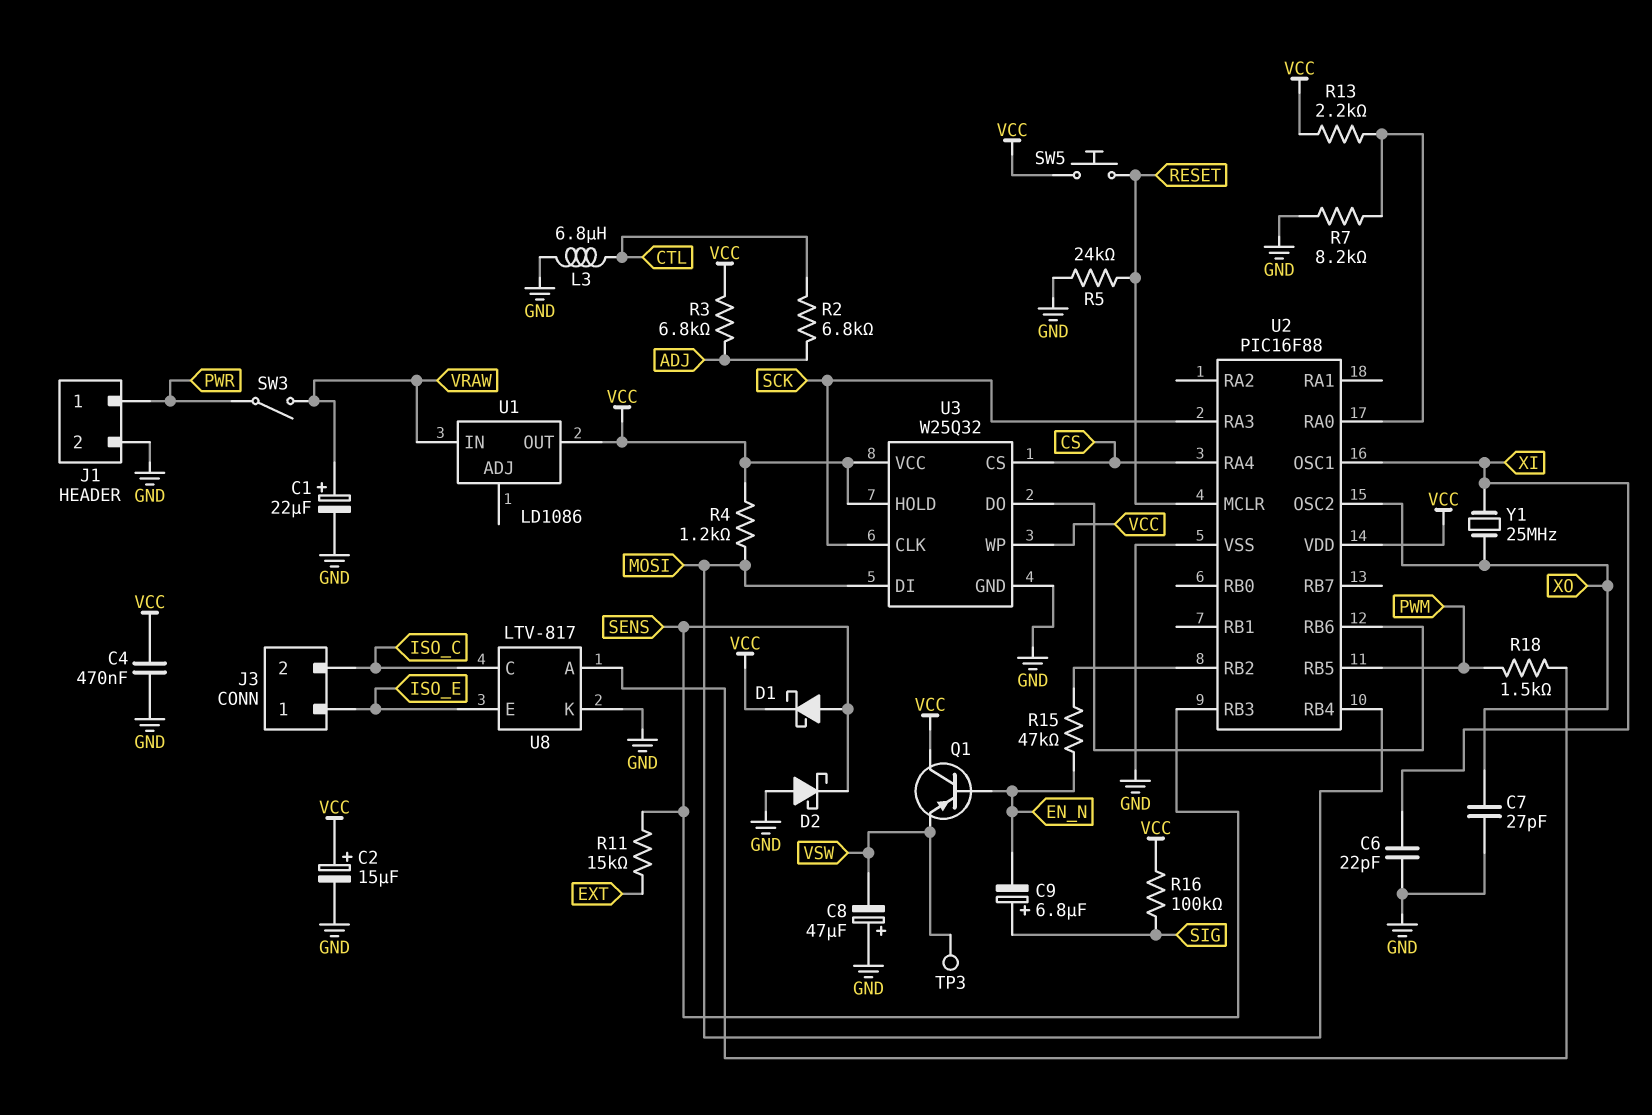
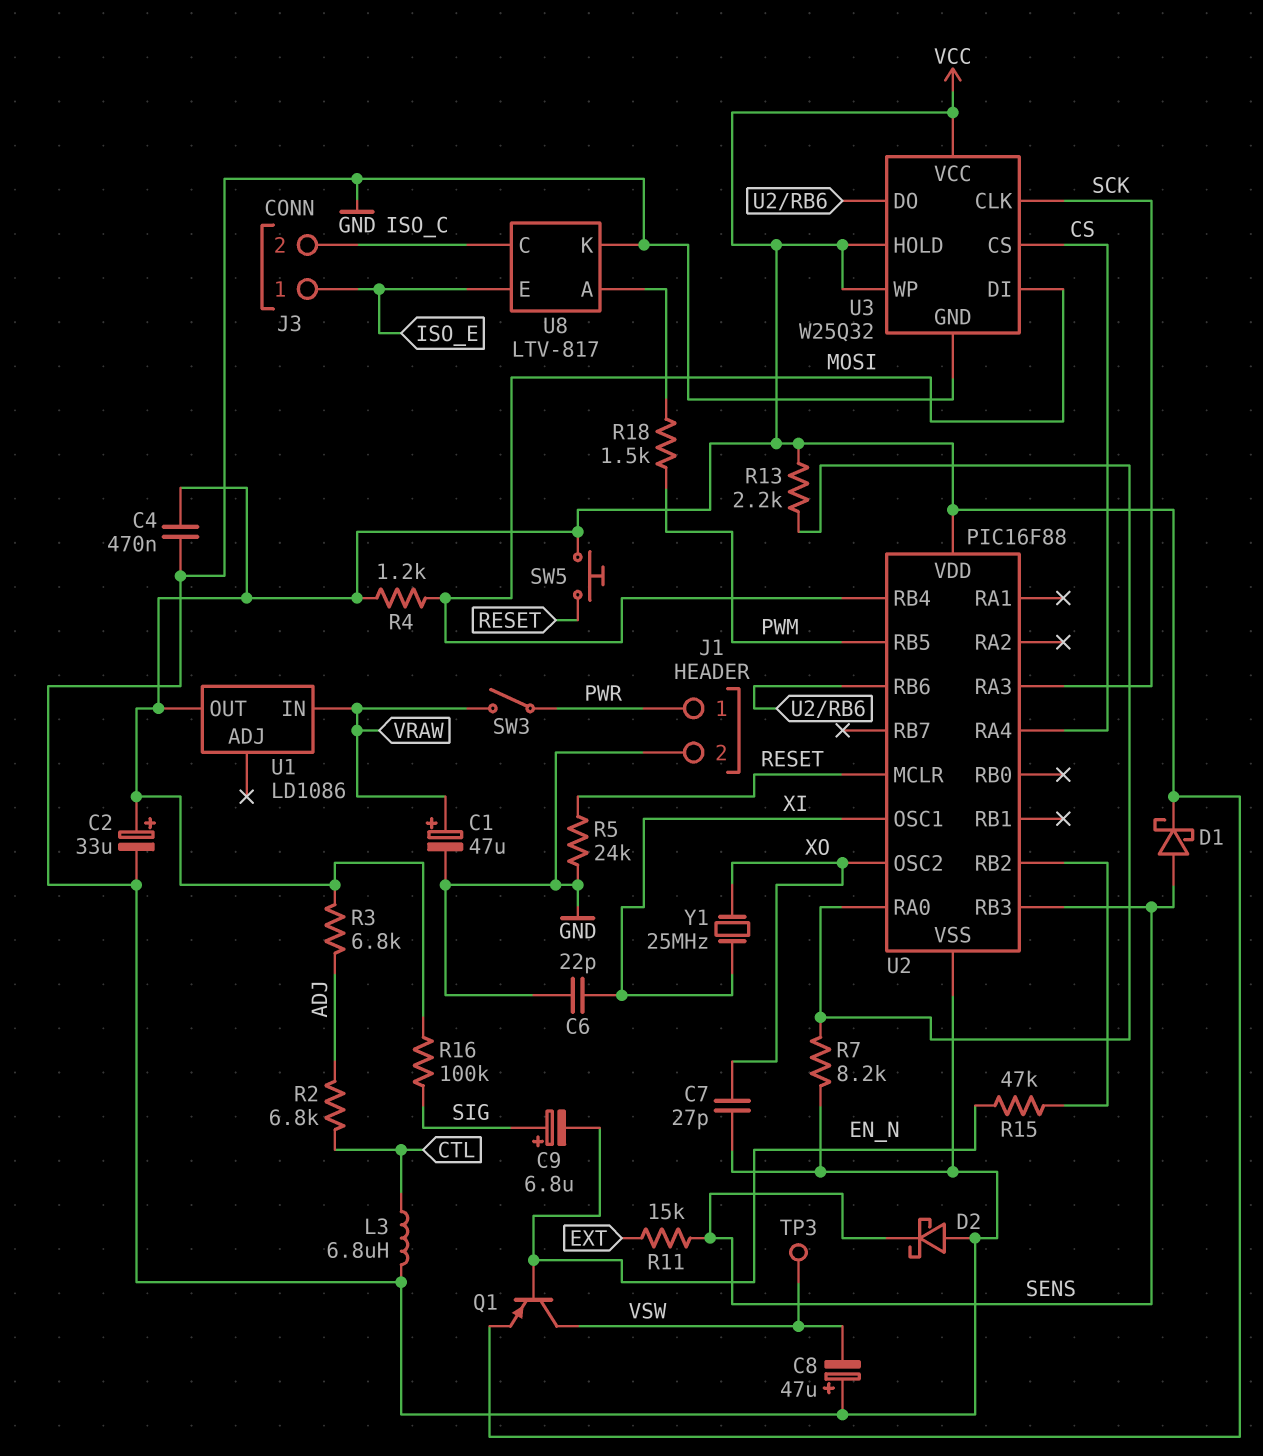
C1: 22uF (plus VRAW, minus GND) -> 47uF (plus VRAW, minus GND)
C2: 15uF (plus VCC, minus GND) -> 33uF (plus VCC, minus GND)
Q1: PNP (B EN_N, C VCC, E VSW) -> PNP (B EN_N, C VSW, E VCC)

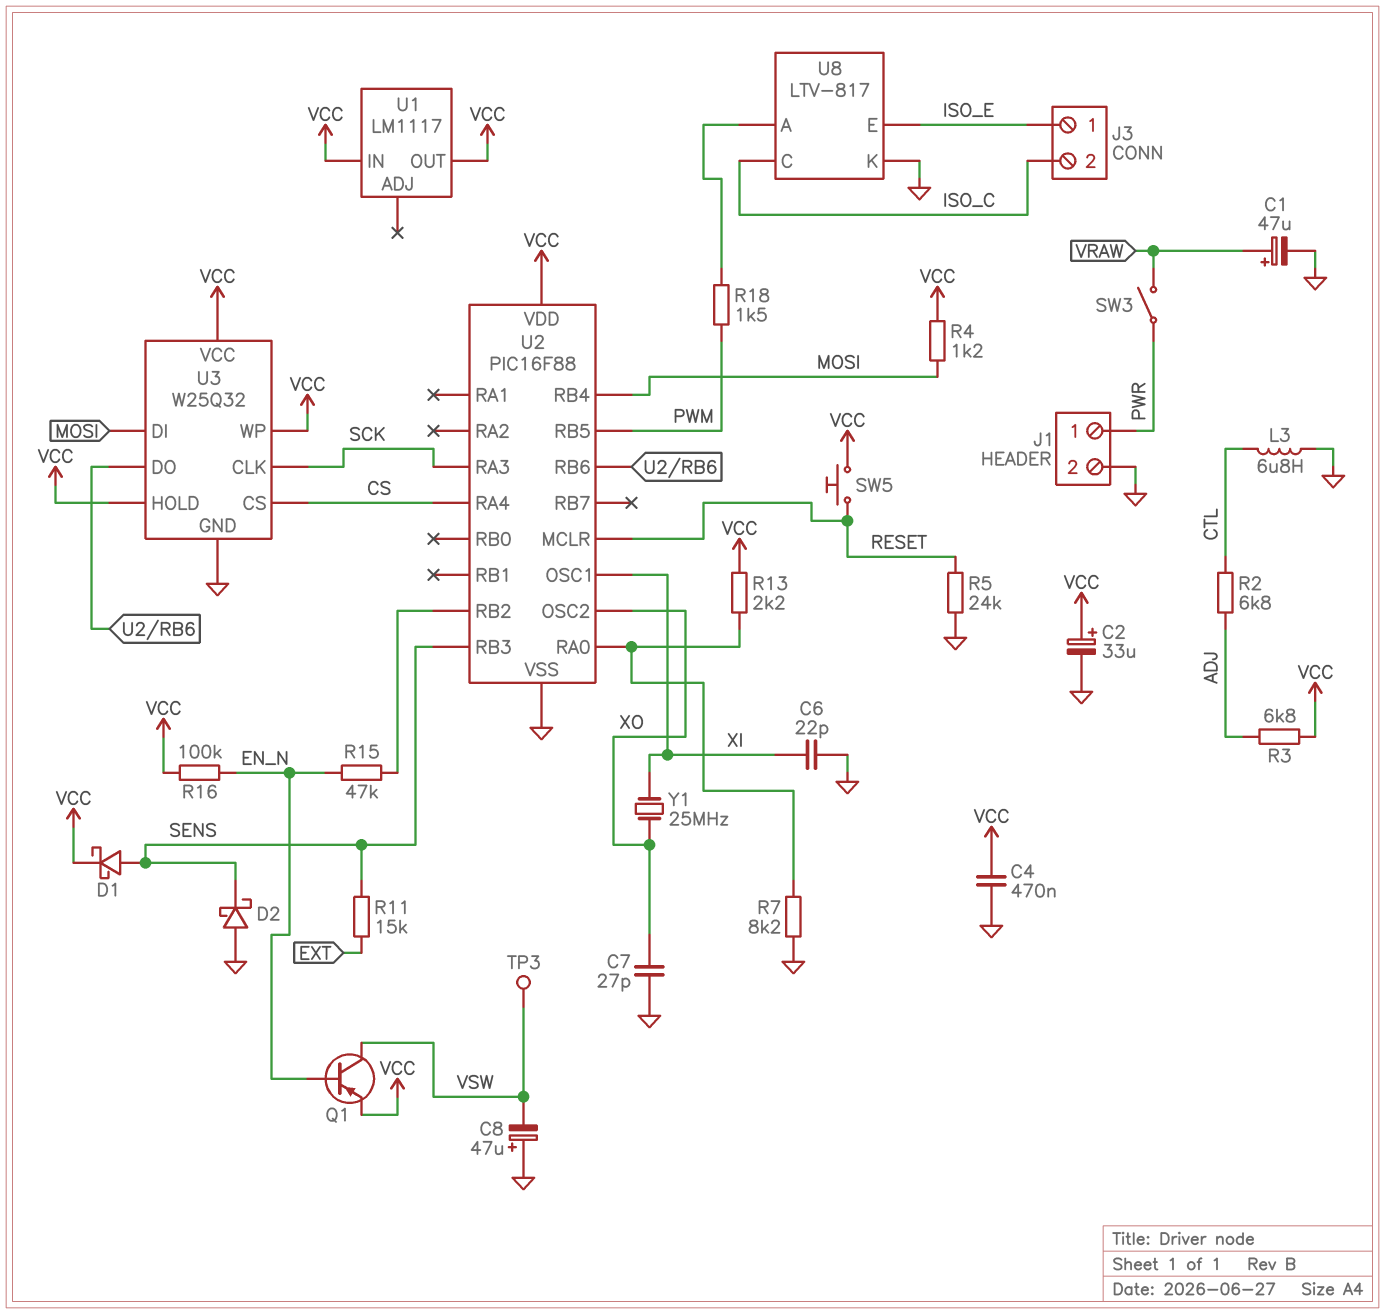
C9: 6.8uF (plus SIG, minus EN_N) -> none
R16: 100k (SIG, VCC) -> 100k (EN_N, VCC)
U1: LD1086 -> LM1117
U1 pin IN: VRAW -> VCC

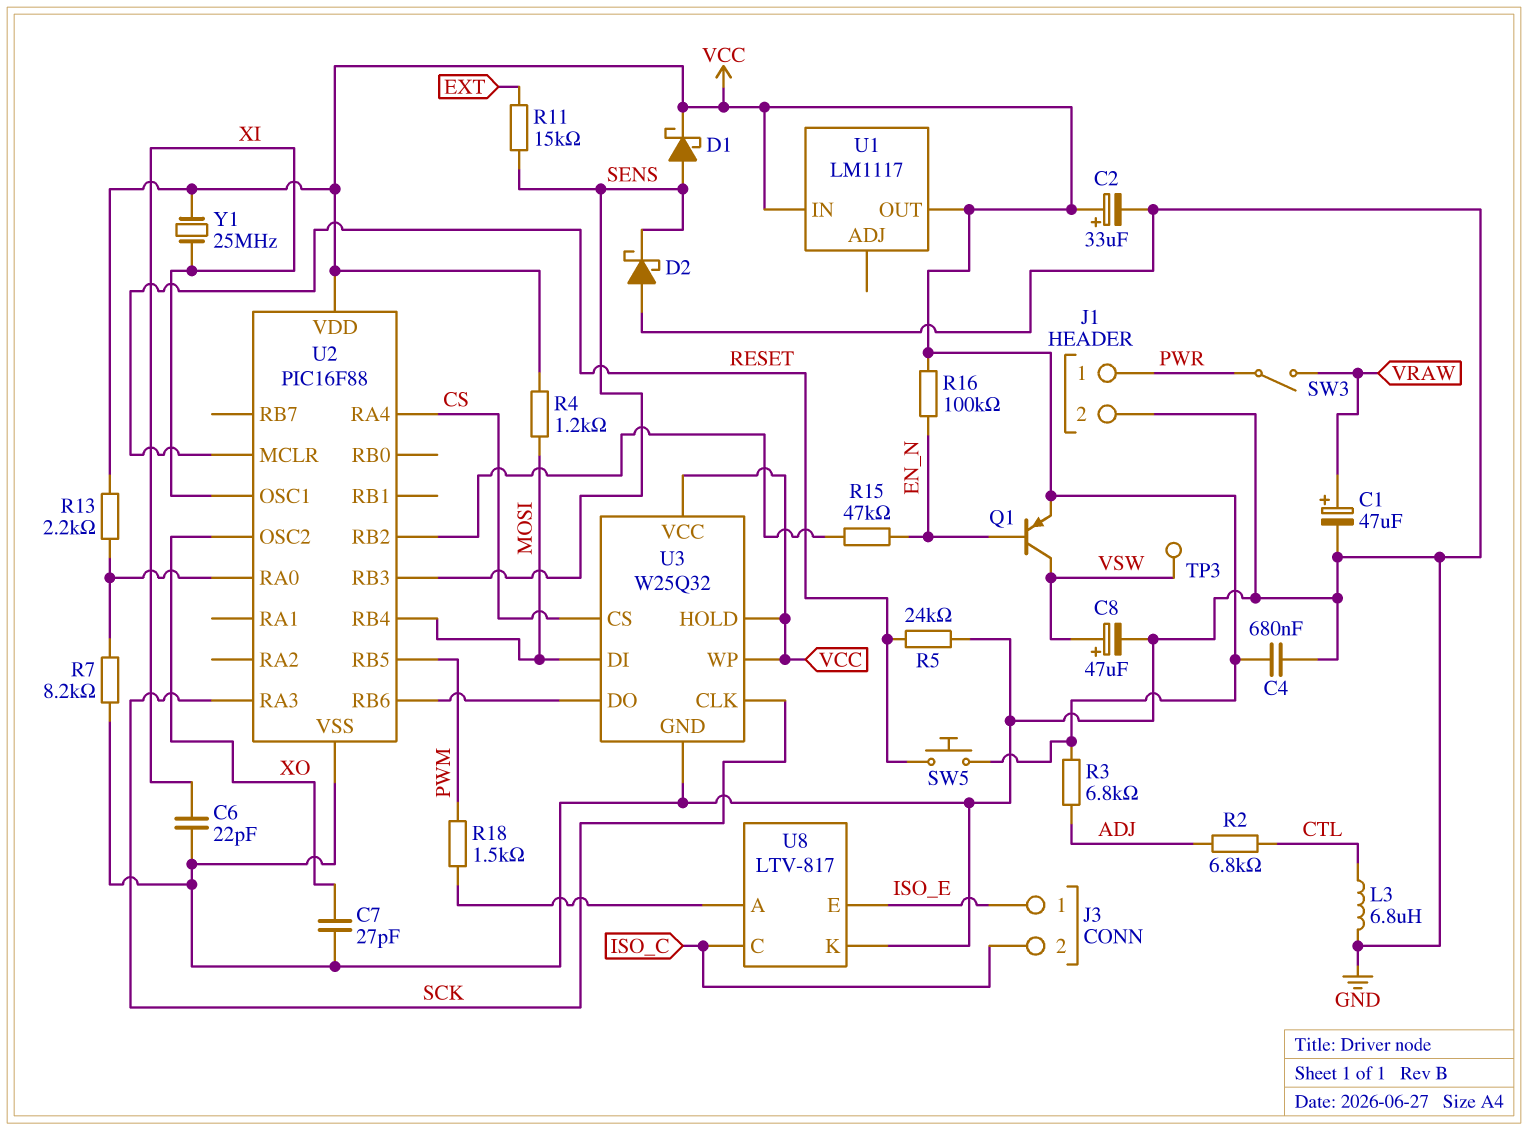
C4: 470nF (GND, VCC) -> 680nF (GND, VCC)
C8: 47uF (plus GND, minus VSW) -> 47uF (plus VSW, minus GND)
Y1: 25MHz (XI, XO) -> 25MHz (VCC, XI)

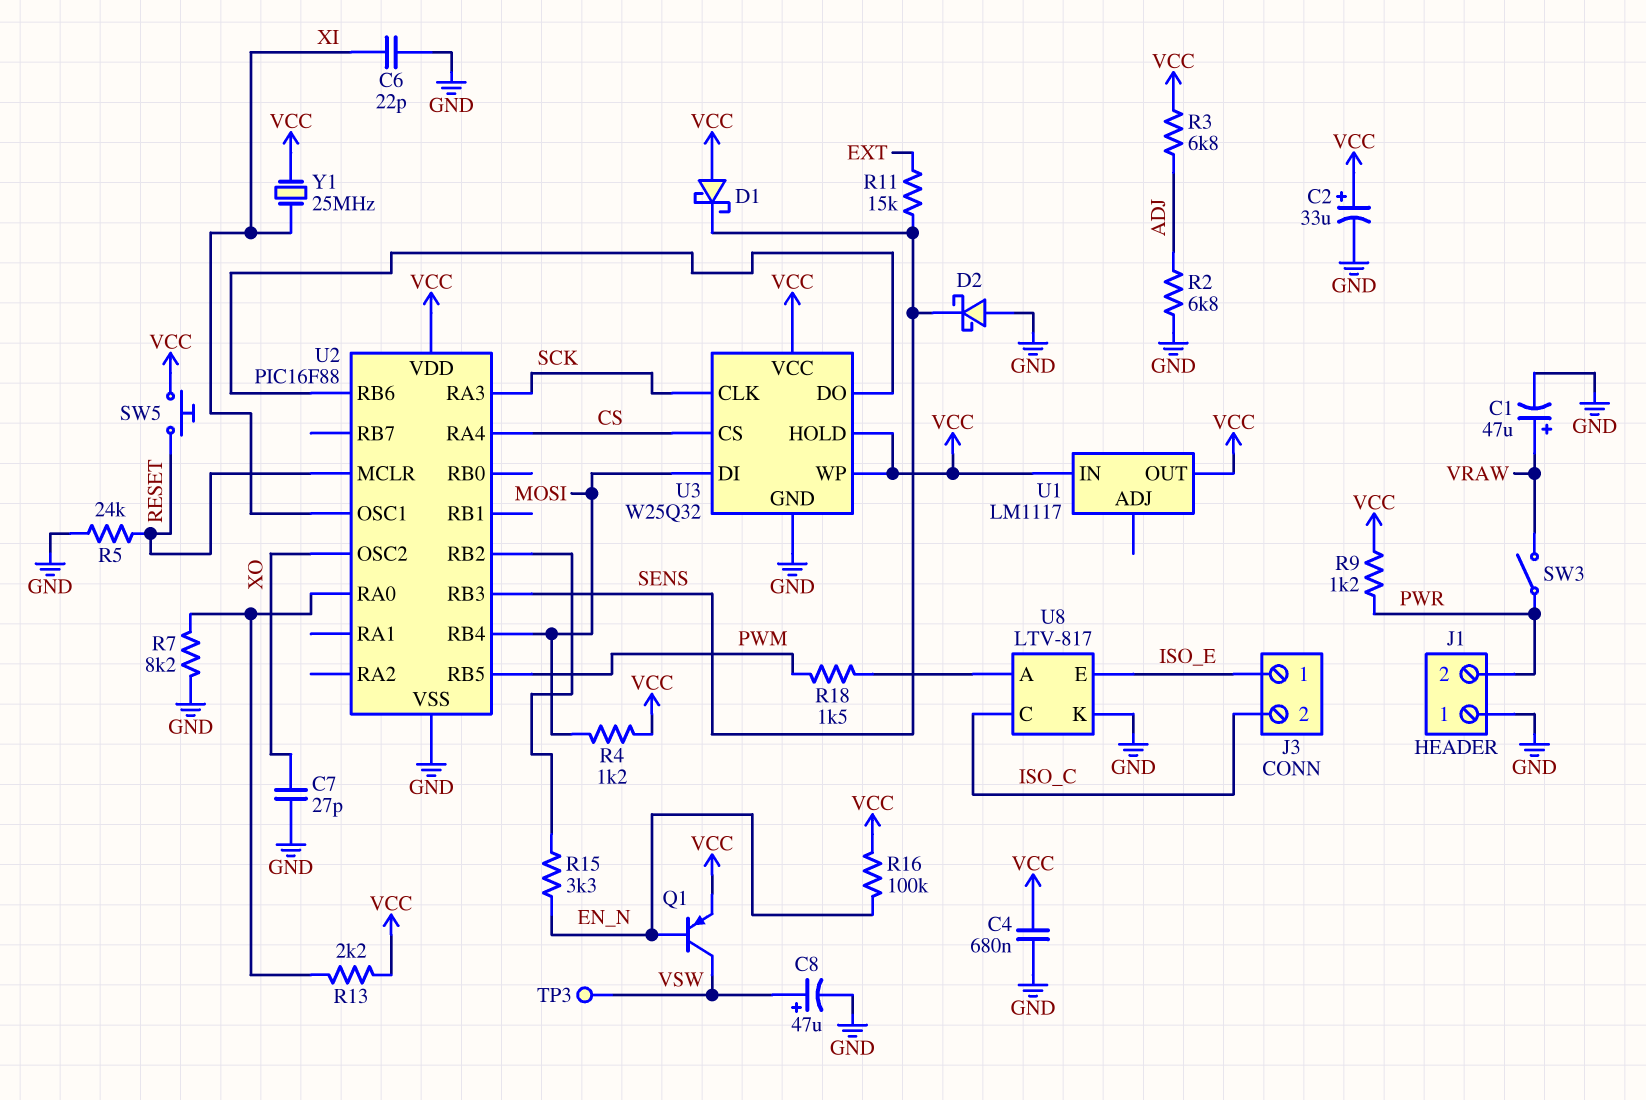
D1: schottky (A SENS, K VCC) -> schottky (A VCC, K SENS)
J1 pin 1: PWR -> GND
J1 pin 2: GND -> PWR
L3: 6.8uH (CTL, GND) -> none
R2: 6.8k (ADJ, CTL) -> 6.8k (ADJ, GND)
R9: none -> 1.2k (PWR, VCC)
R15: 47k (EN_N, U2/RB2) -> 3.3k (EN_N, U2/RB2)

